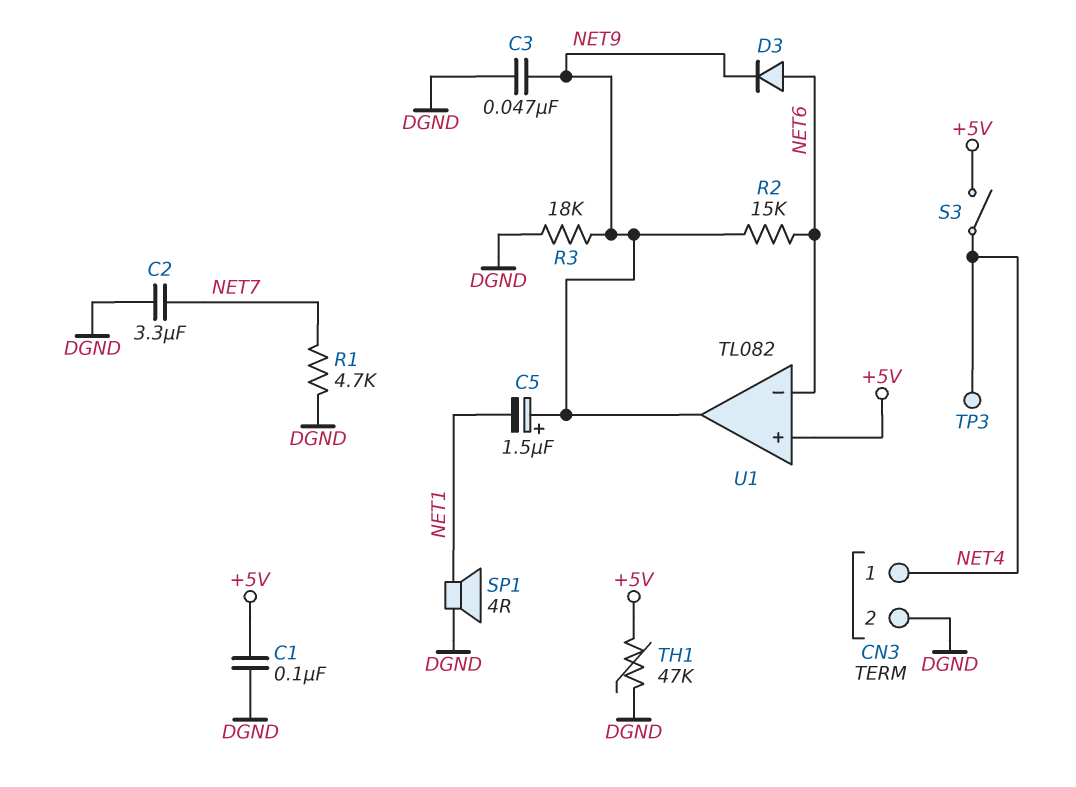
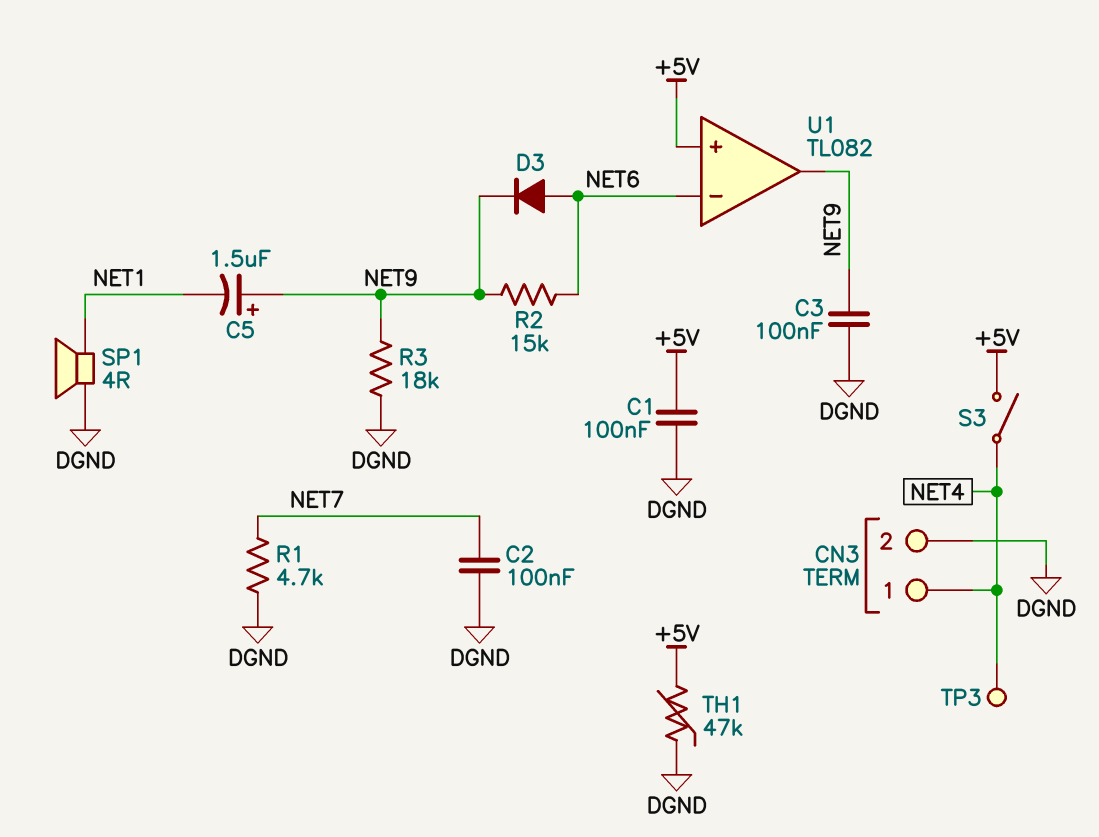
C2: 3.3uF (DGND, NET7) -> 100nF (DGND, NET7)
C3: 47nF (DGND, NET9) -> 100nF (DGND, NET9)

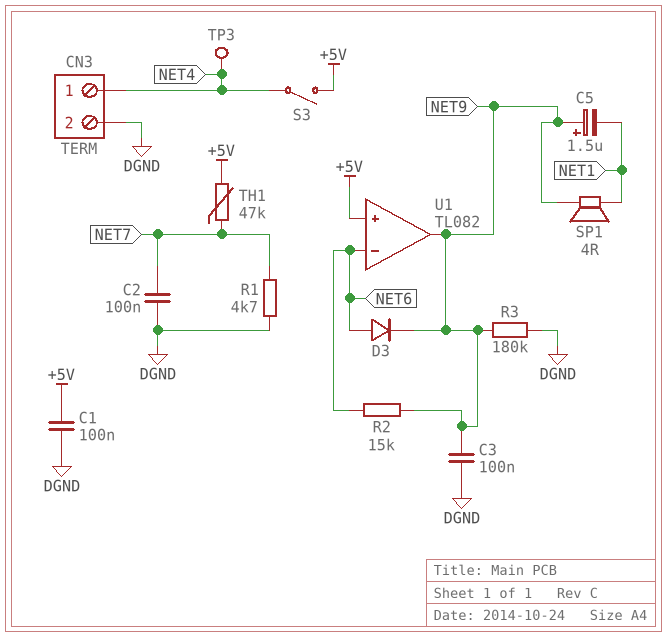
R3: 18k (DGND, NET9) -> 180k (DGND, NET9)
SP1: speaker 4R (DGND, NET1) -> speaker 4R (NET1, NET9)
TH1: 47k (+5V, DGND) -> 47k (+5V, NET7)

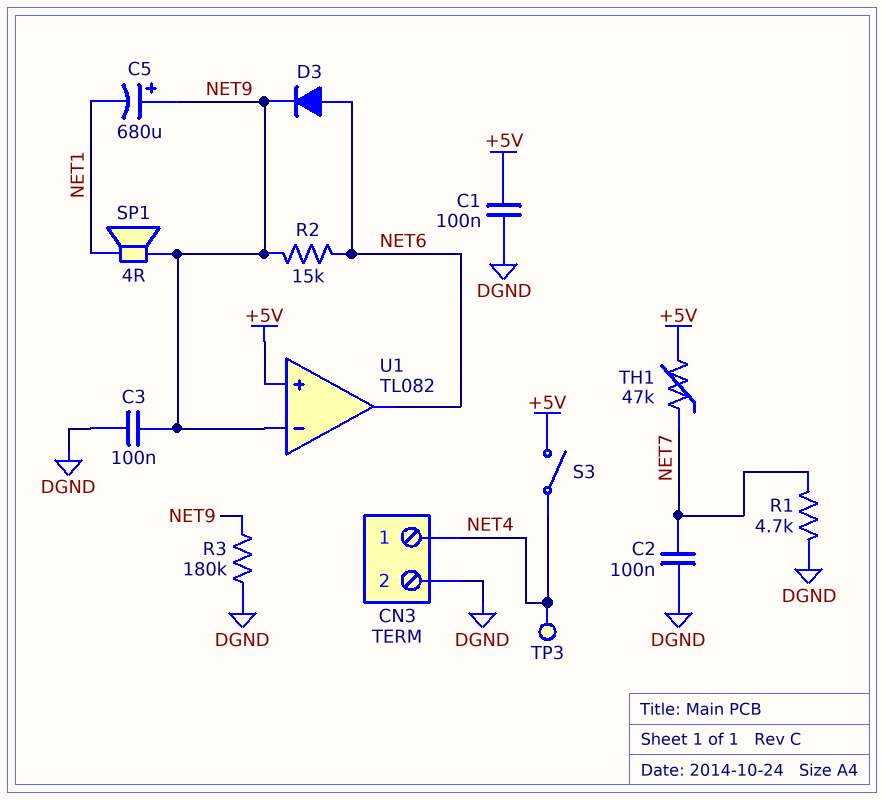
C5: 1.5uF (plus NET9, minus NET1) -> 680uF (plus NET9, minus NET1)
U1 pin in-: NET6 -> NET9
U1 pin out: NET9 -> NET6

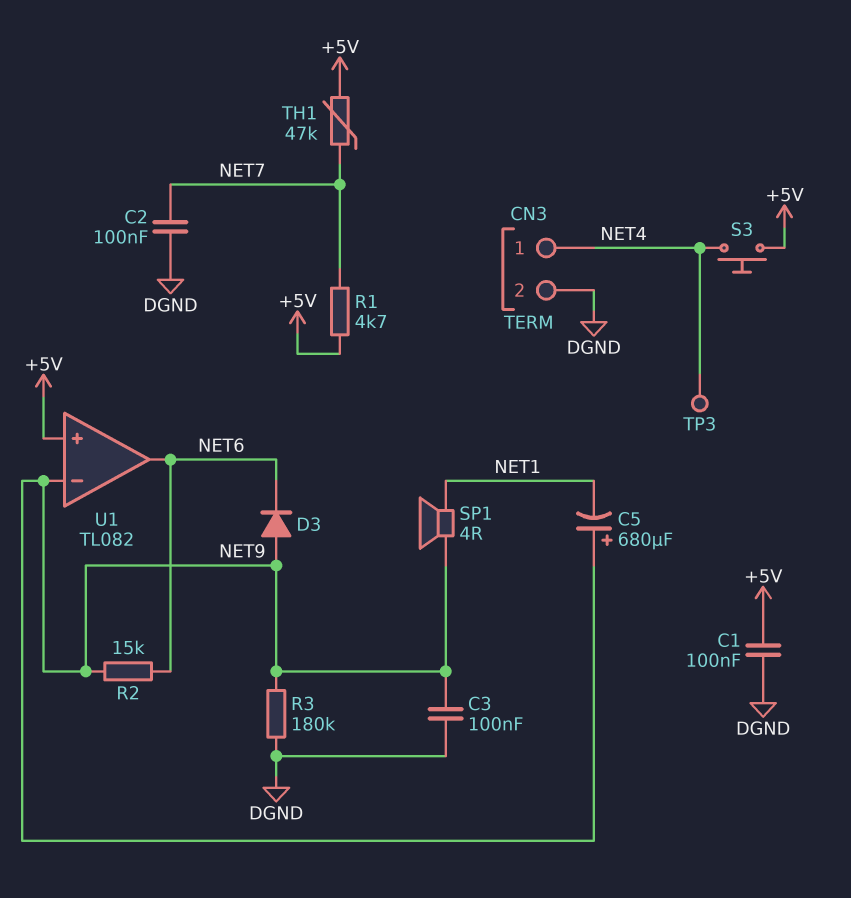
D3: diode (A NET6, K NET9) -> diode (A NET9, K NET6)
R1: 4.7k (DGND, NET7) -> 4.7k (+5V, NET7)
S3: switch (+5V, NET4) -> button (+5V, NET4)

